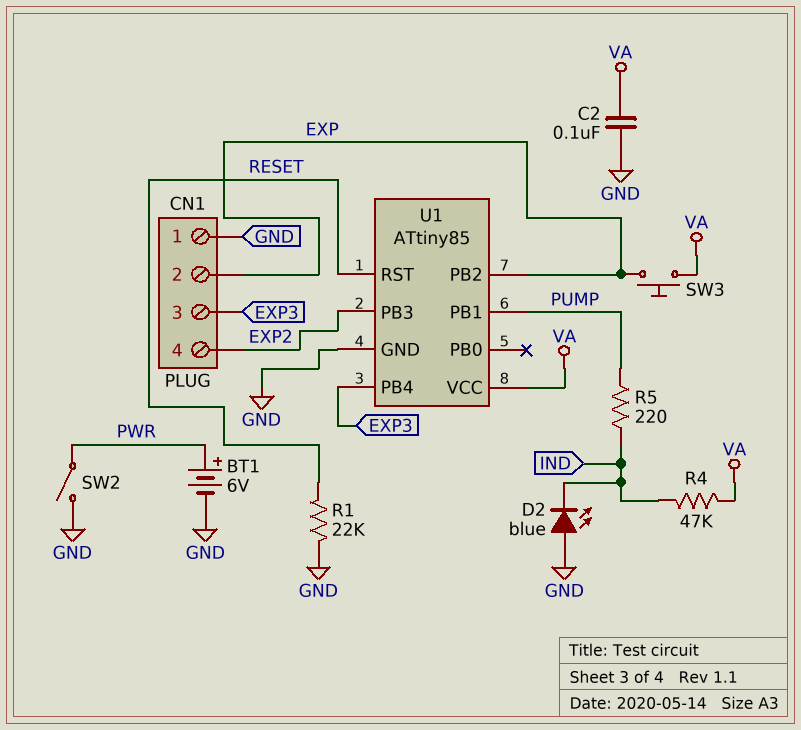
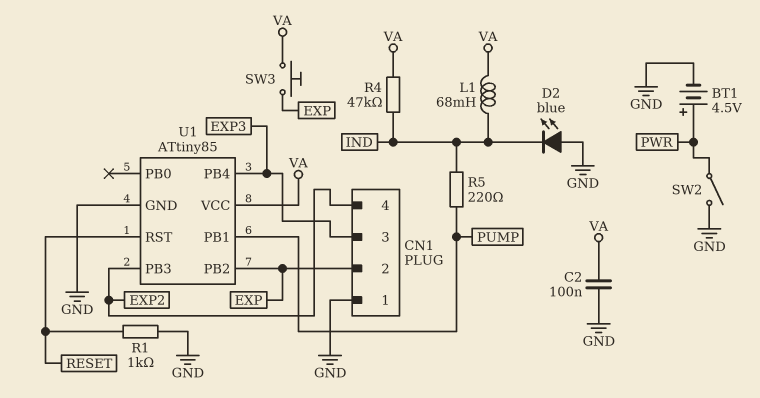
BT1: 6V (plus PWR, minus GND) -> 4.5V (plus PWR, minus GND)
L1: none -> 68mH (IND, VA)
R1: 22k (GND, RESET) -> 1k (GND, RESET)

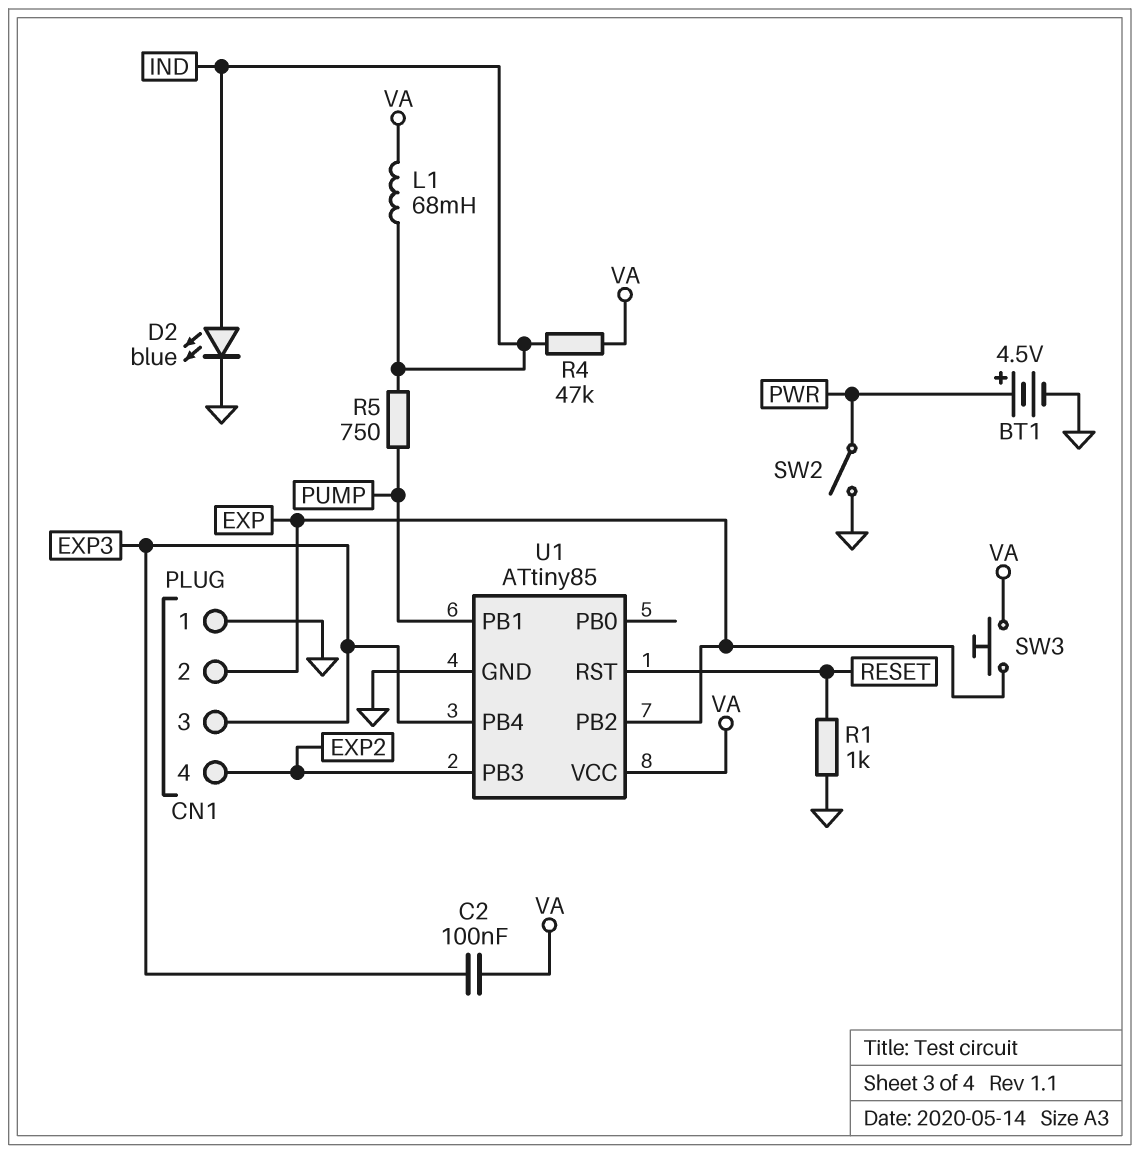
C2: 100nF (GND, VA) -> 100nF (EXP3, VA)
D2: LED blue (A GND, K IND) -> LED blue (A IND, K GND)
R5: 220 (IND, PUMP) -> 750 (IND, PUMP)

